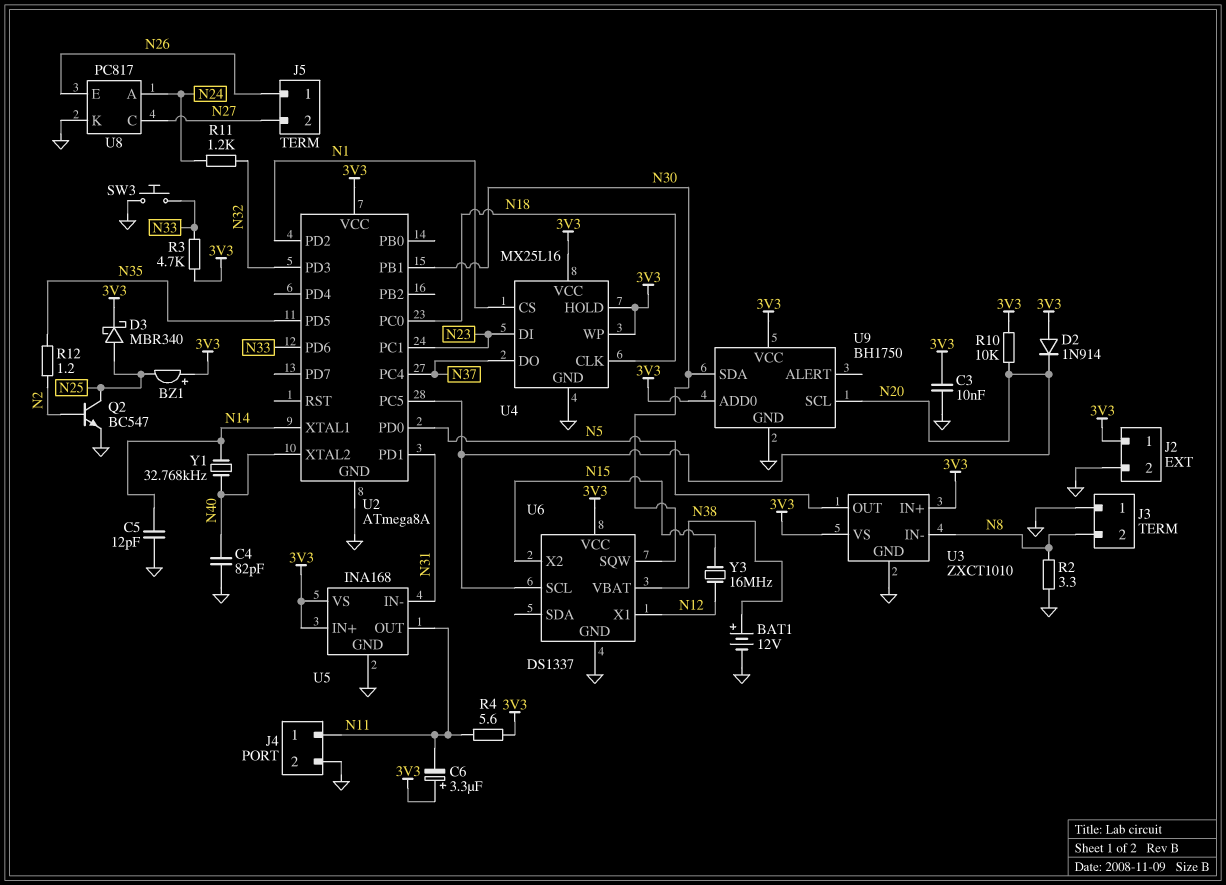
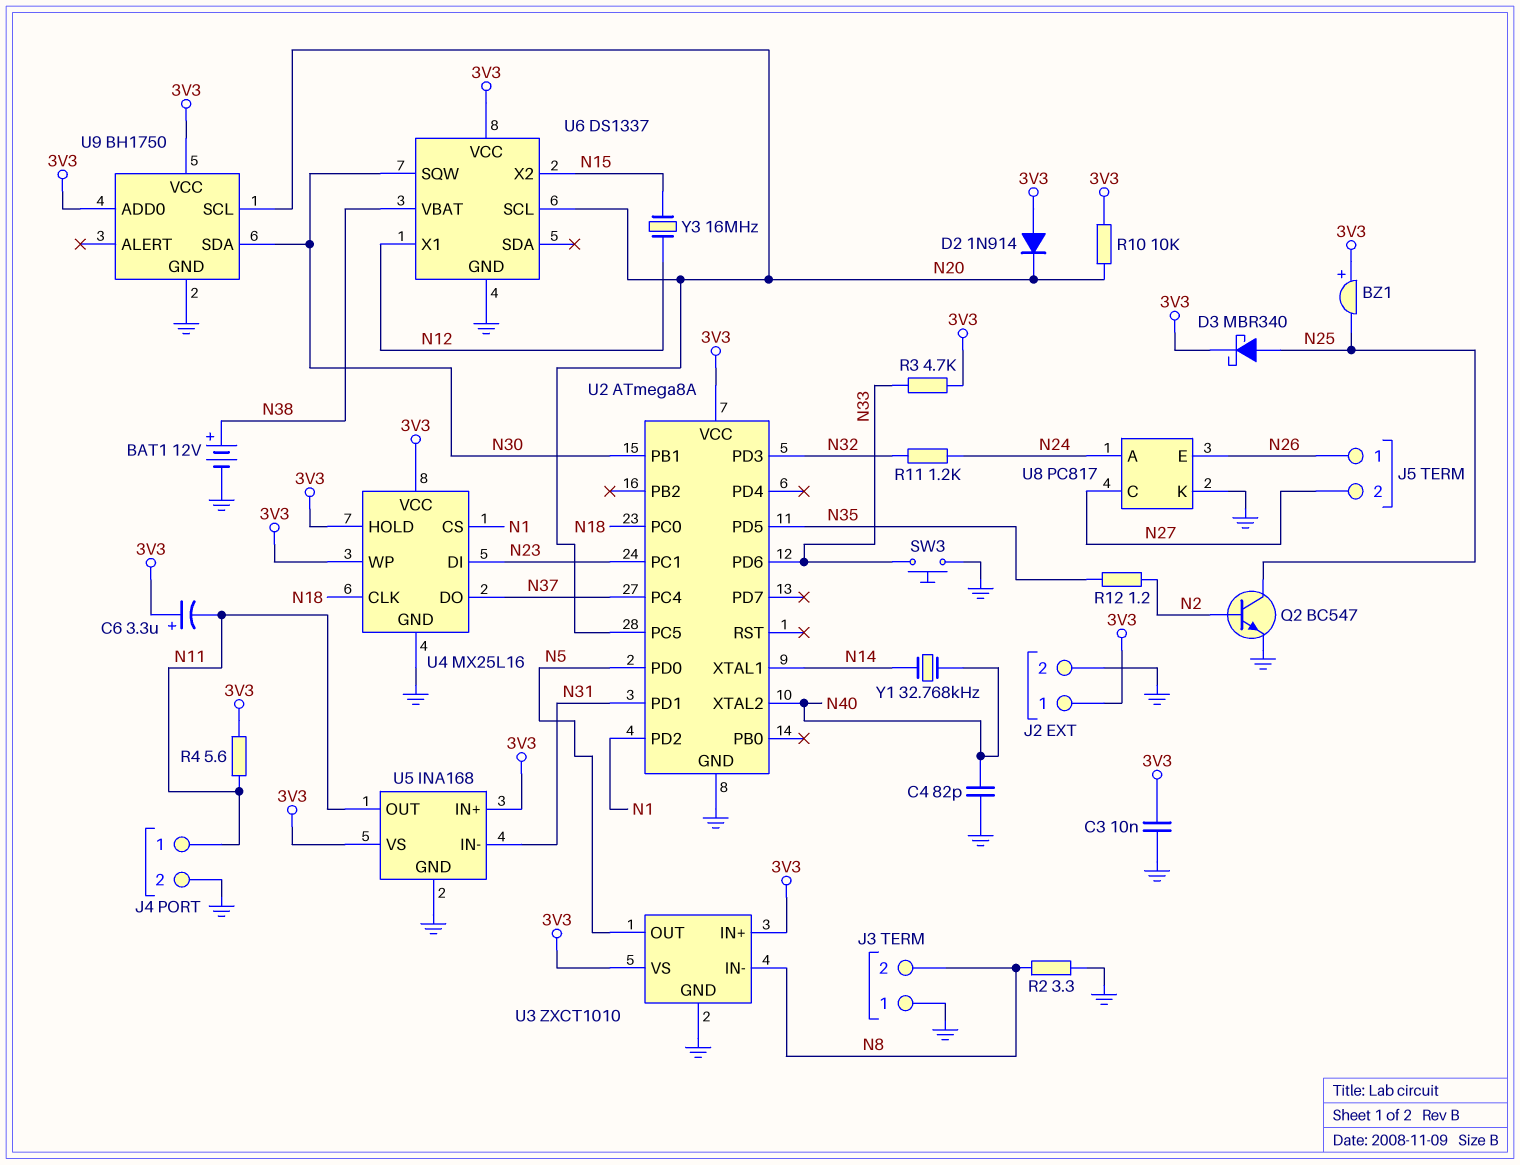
C5: 12pF (GND, N14) -> none

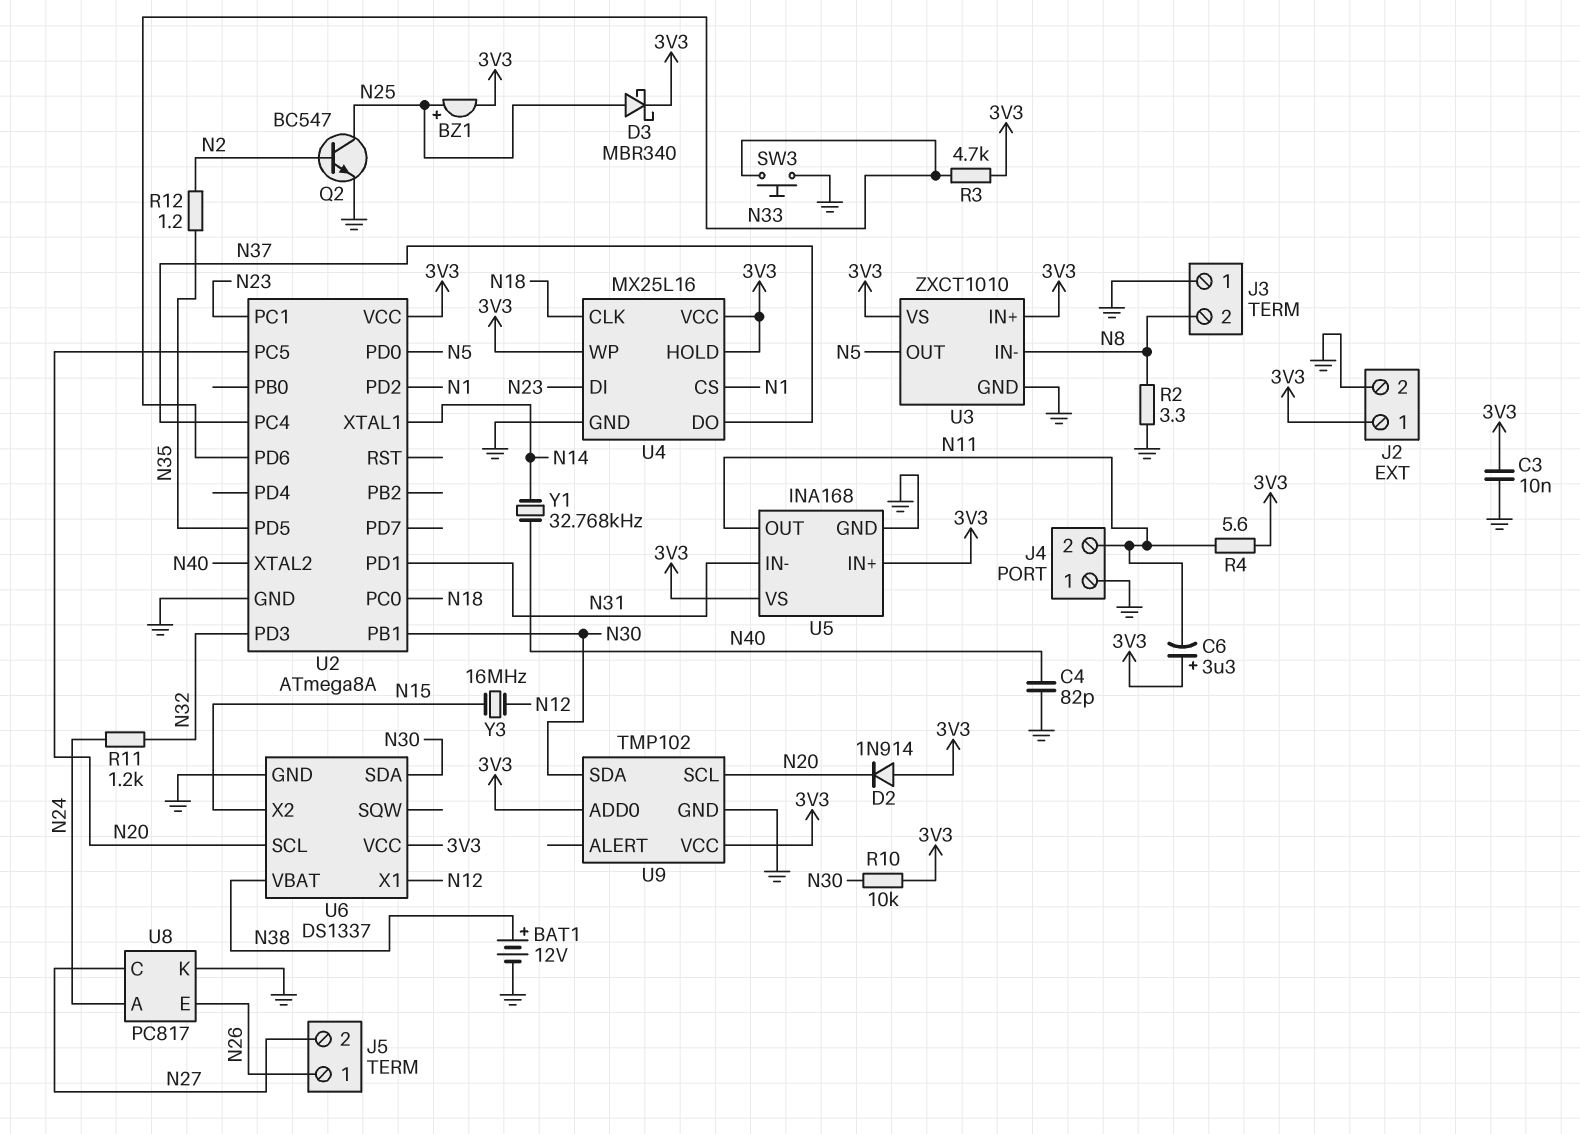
BZ1: buzzer (plus 3V3, minus N25) -> buzzer (plus N25, minus 3V3)
J4 pin 1: N11 -> GND
J4 pin 2: GND -> N11
R10: 10k (3V3, N20) -> 10k (3V3, N30)
U6 pin SDA: none -> N30
U6 pin SQW: N30 -> none
U9: BH1750 -> TMP102

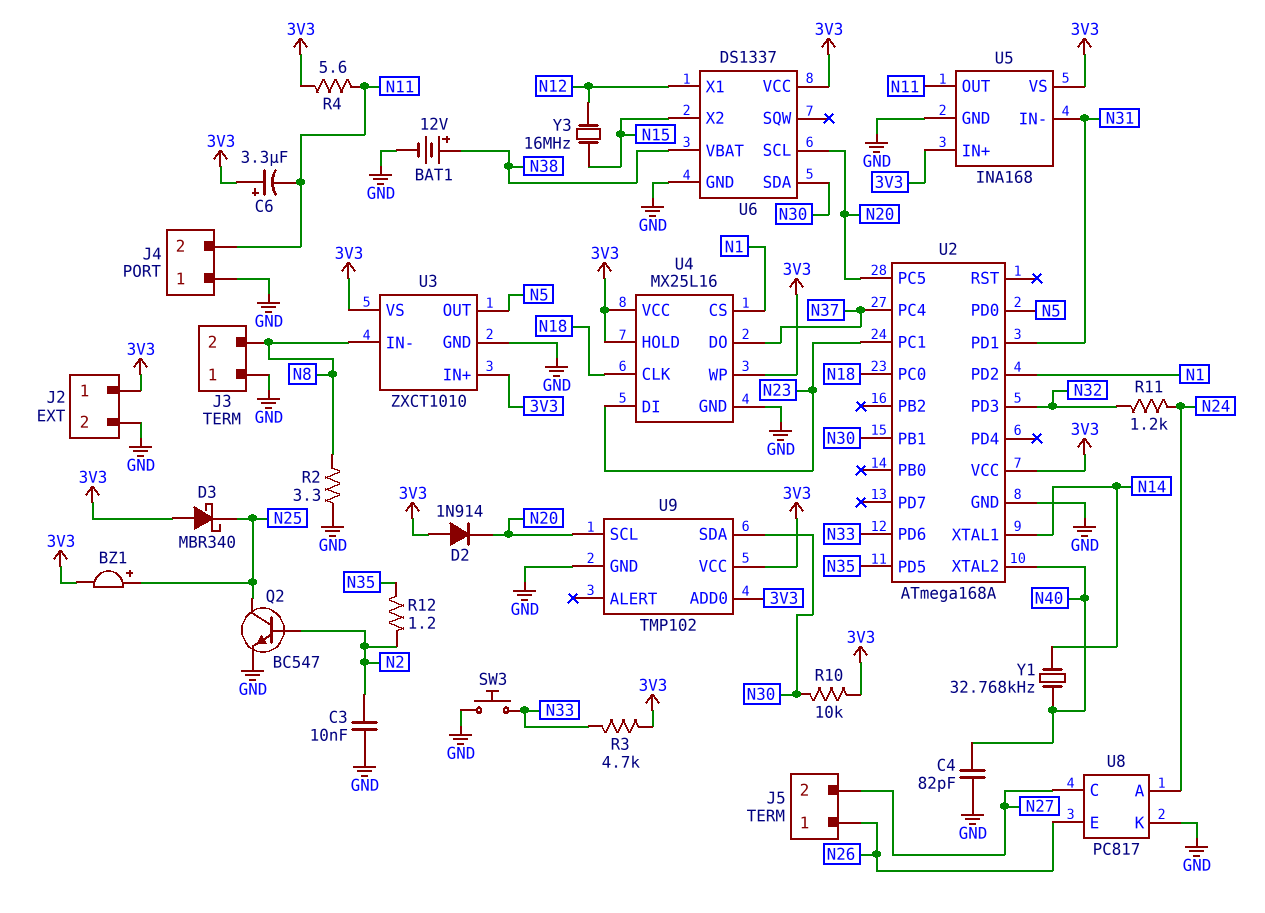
C3: 10nF (3V3, GND) -> 10nF (GND, N2)
D3: schottky MBR340 (A N25, K 3V3) -> schottky MBR340 (A 3V3, K N25)
U2: ATmega8A -> ATmega168A

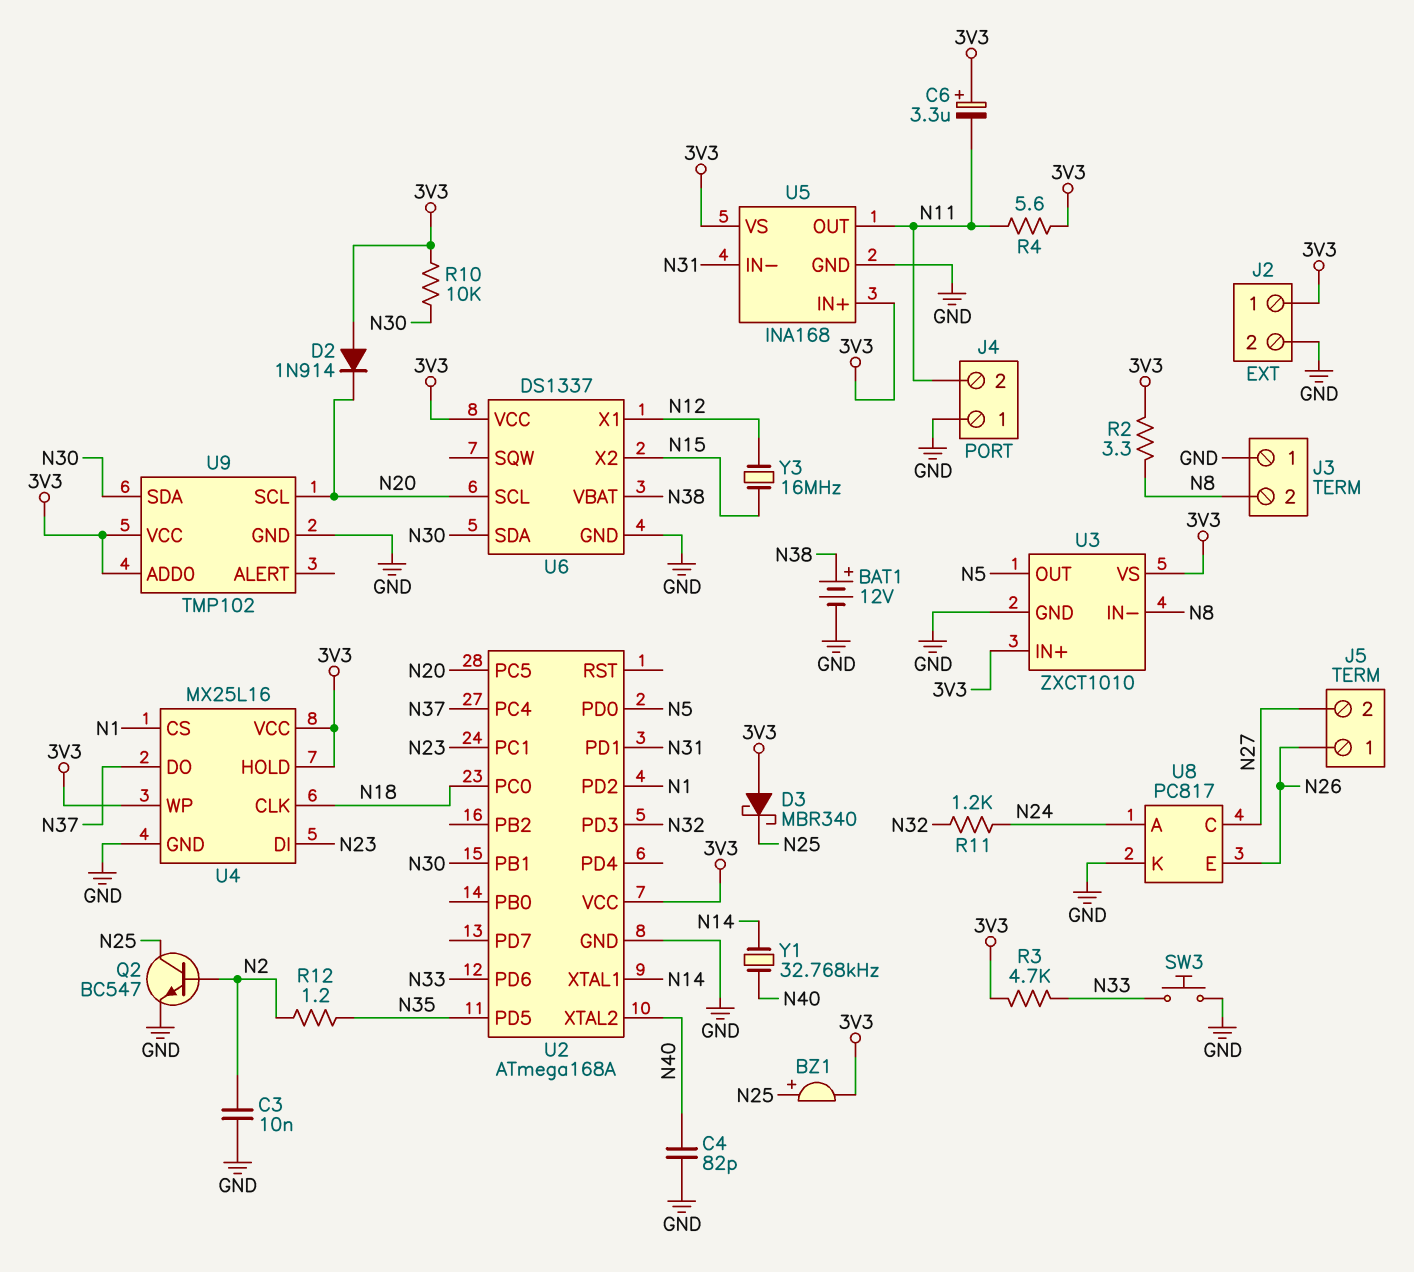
R2: 3.3 (GND, N8) -> 3.3 (3V3, N8)

